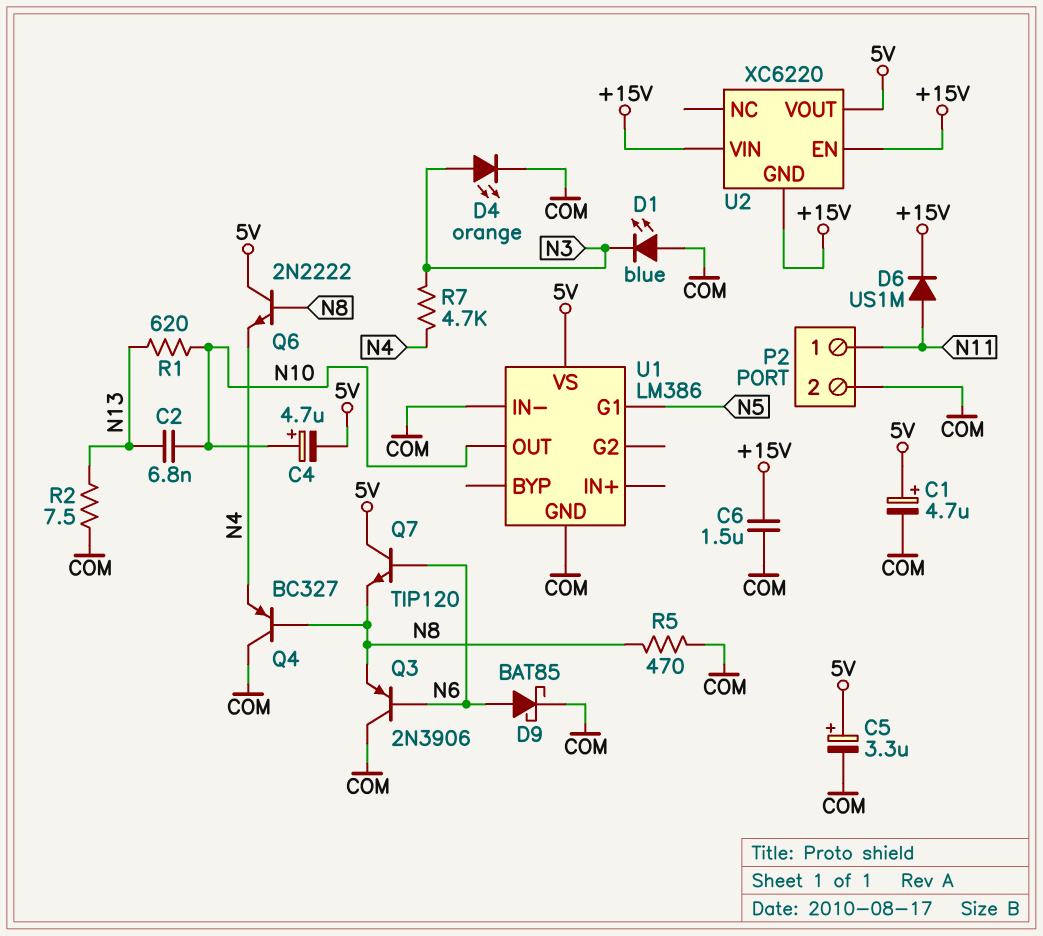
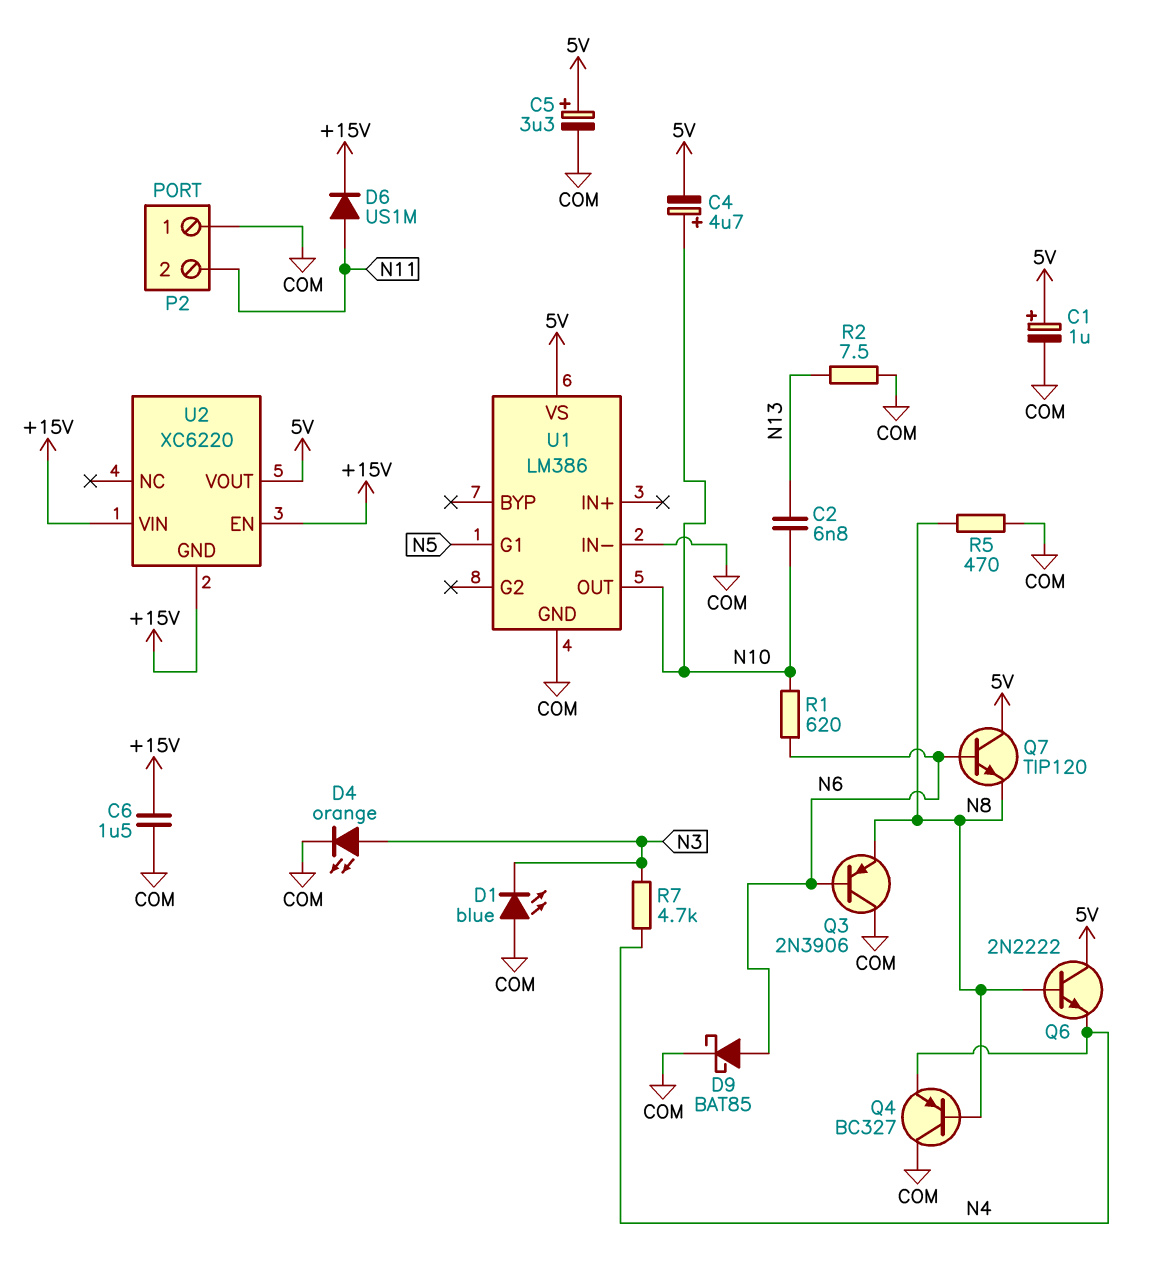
C1: 4.7uF (plus 5V, minus COM) -> 1uF (plus 5V, minus COM)
P2 pin 1: N11 -> COM
P2 pin 2: COM -> N11
R1: 620 (N10, N13) -> 620 (N6, N10)

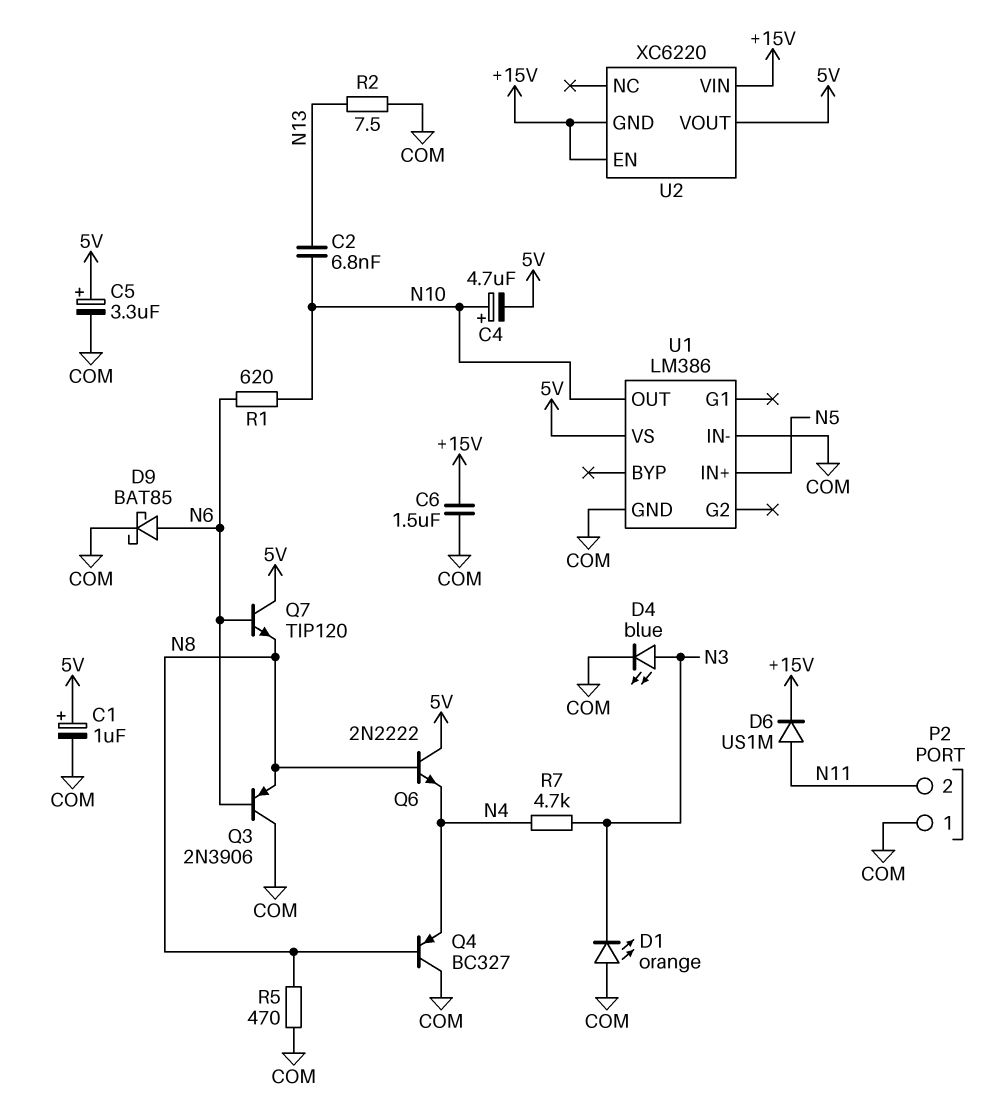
D1: LED blue (A COM, K N3) -> LED orange (A COM, K N3)
D4: LED orange (A N3, K COM) -> LED blue (A N3, K COM)
U1 pin G1: N5 -> none
U1 pin IN+: none -> N5

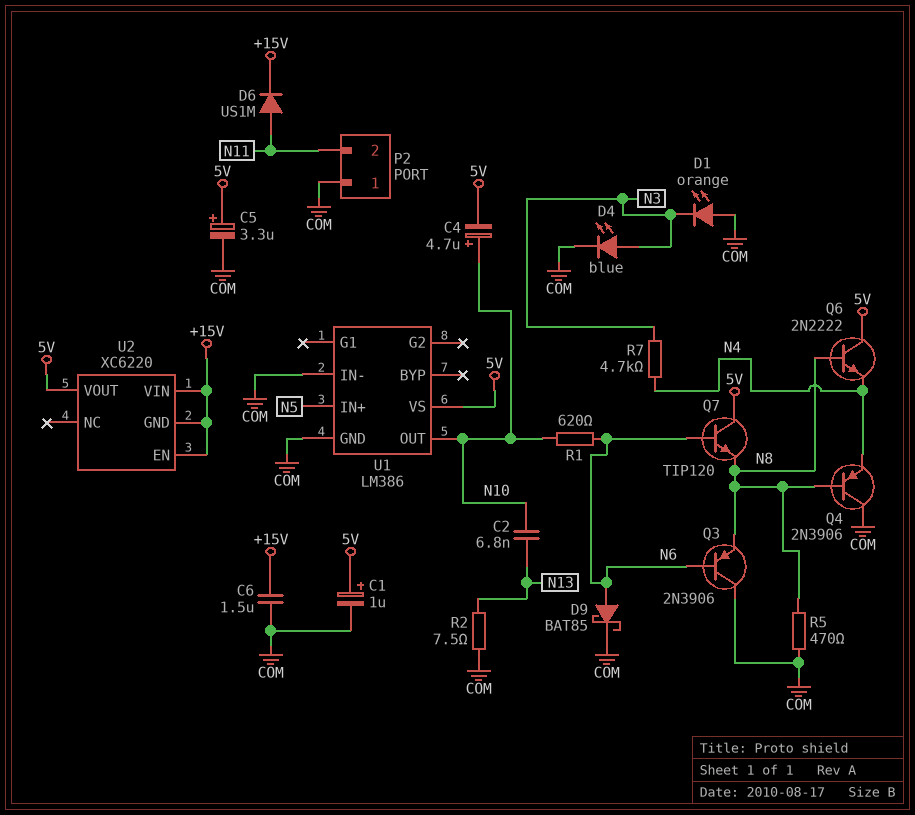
Q4: PNP BC327 (B N8, C COM, E N4) -> PNP 2N3906 (B N8, C COM, E N4)

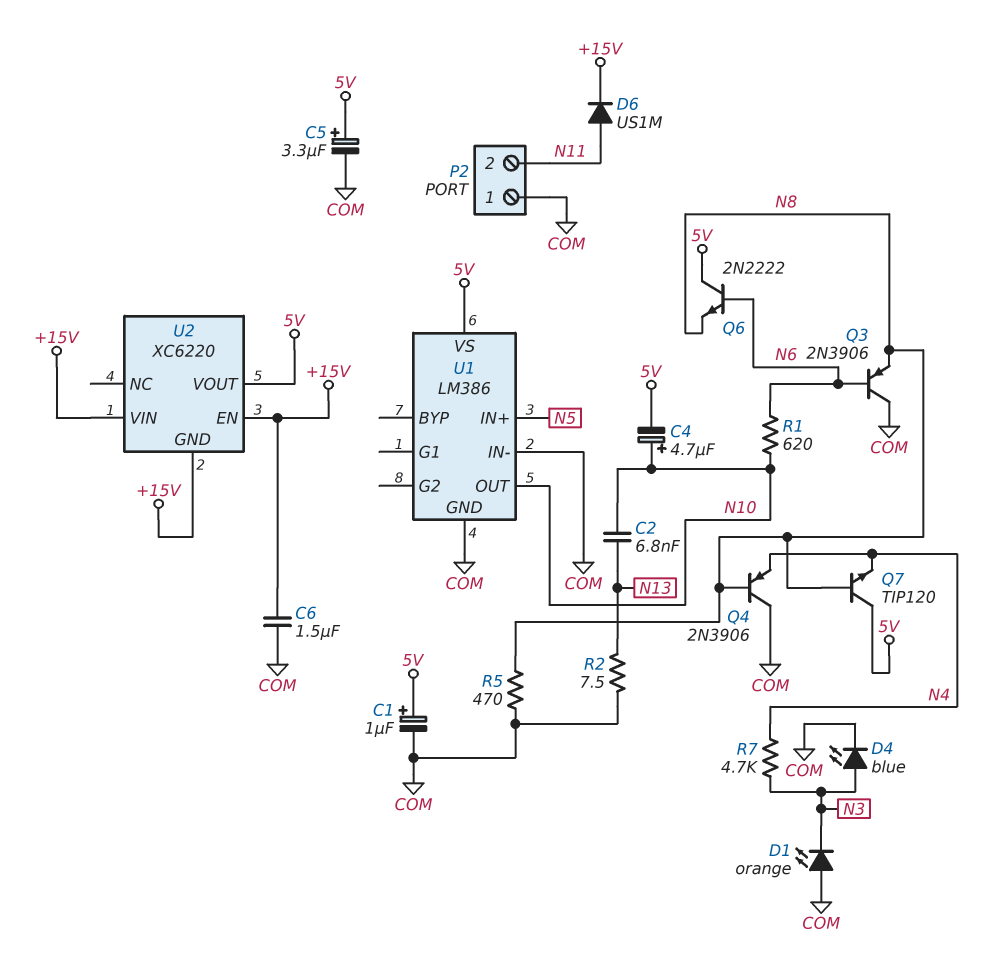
D9: schottky BAT85 (A N6, K COM) -> none
Q6: NPN 2N2222 (B N8, C 5V, E N4) -> NPN 2N2222 (B N6, C 5V, E N8)
Q7: NPN TIP120 (B N6, C 5V, E N8) -> NPN TIP120 (B N8, C 5V, E N4)

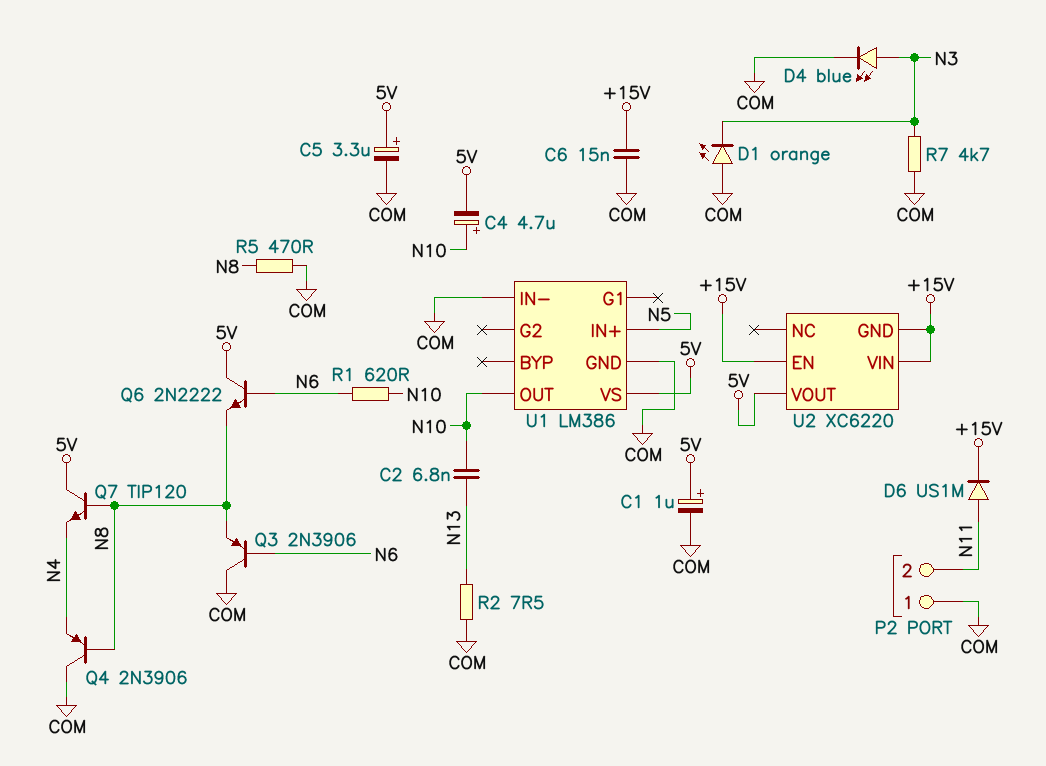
C6: 1.5uF (+15V, COM) -> 15nF (+15V, COM)
R7: 4.7k (N3, N4) -> 4.7k (COM, N3)

